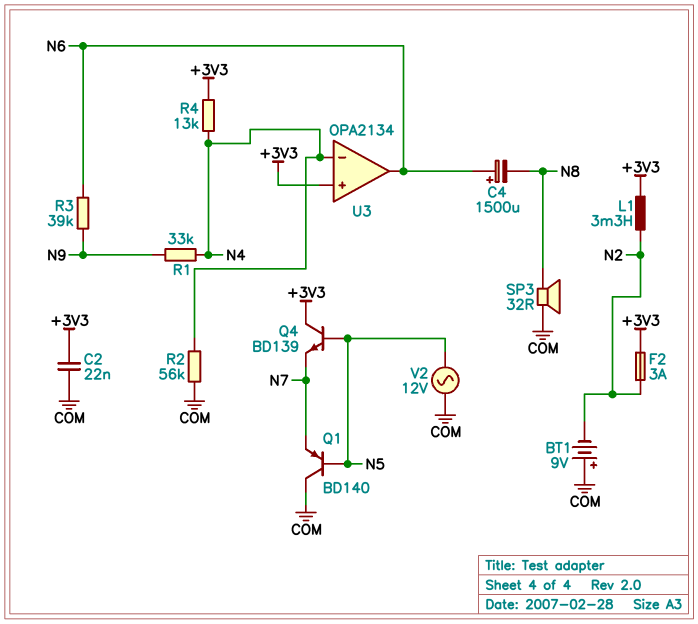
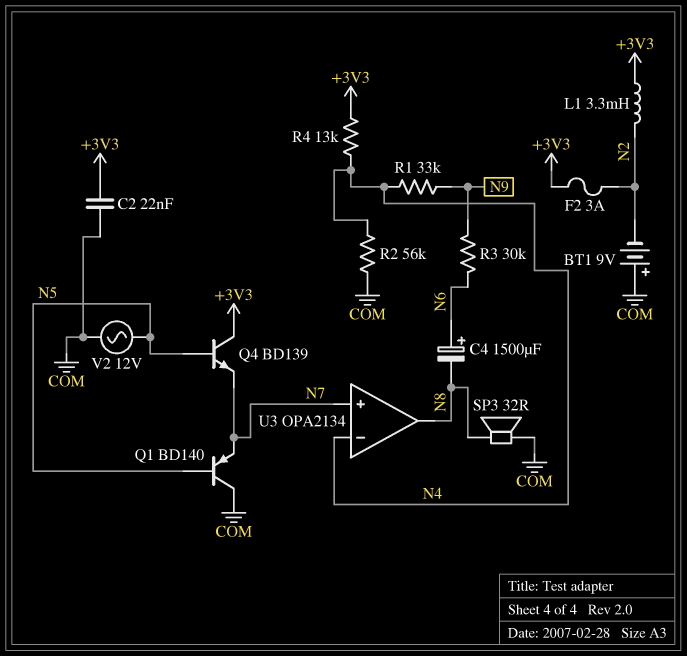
R3: 39k (N6, N9) -> 30k (N6, N9)
U3 pin in+: +3V3 -> N7
U3 pin out: N6 -> N8

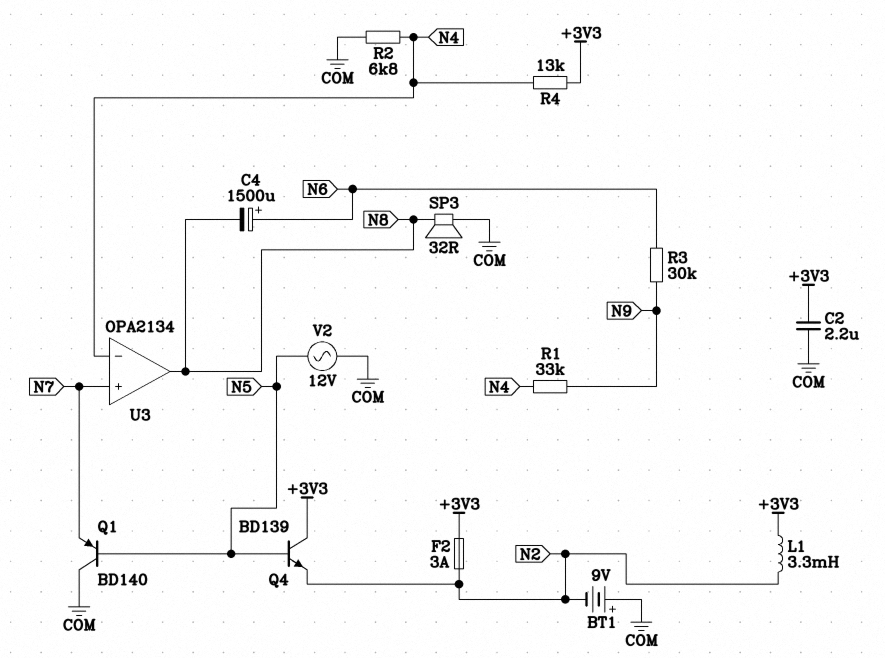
C2: 22nF (+3V3, COM) -> 2.2uF (+3V3, COM)
Q4: NPN BD139 (B N5, C +3V3, E N7) -> NPN BD139 (B N5, C +3V3, E N2)
R2: 56k (COM, N4) -> 6.8k (COM, N4)

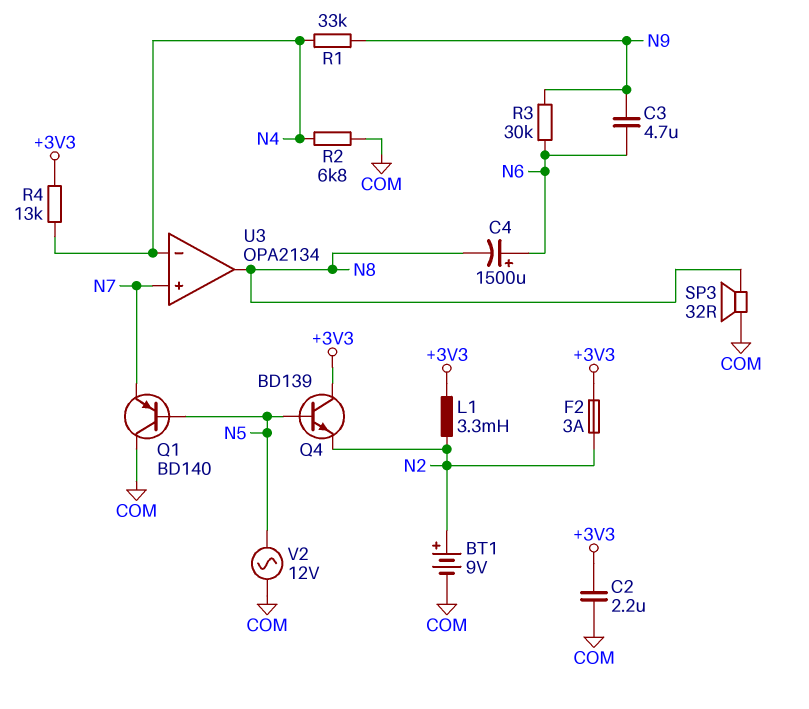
BT1: 9V (plus COM, minus N2) -> 9V (plus N2, minus COM)
C3: none -> 4.7uF (N6, N9)

